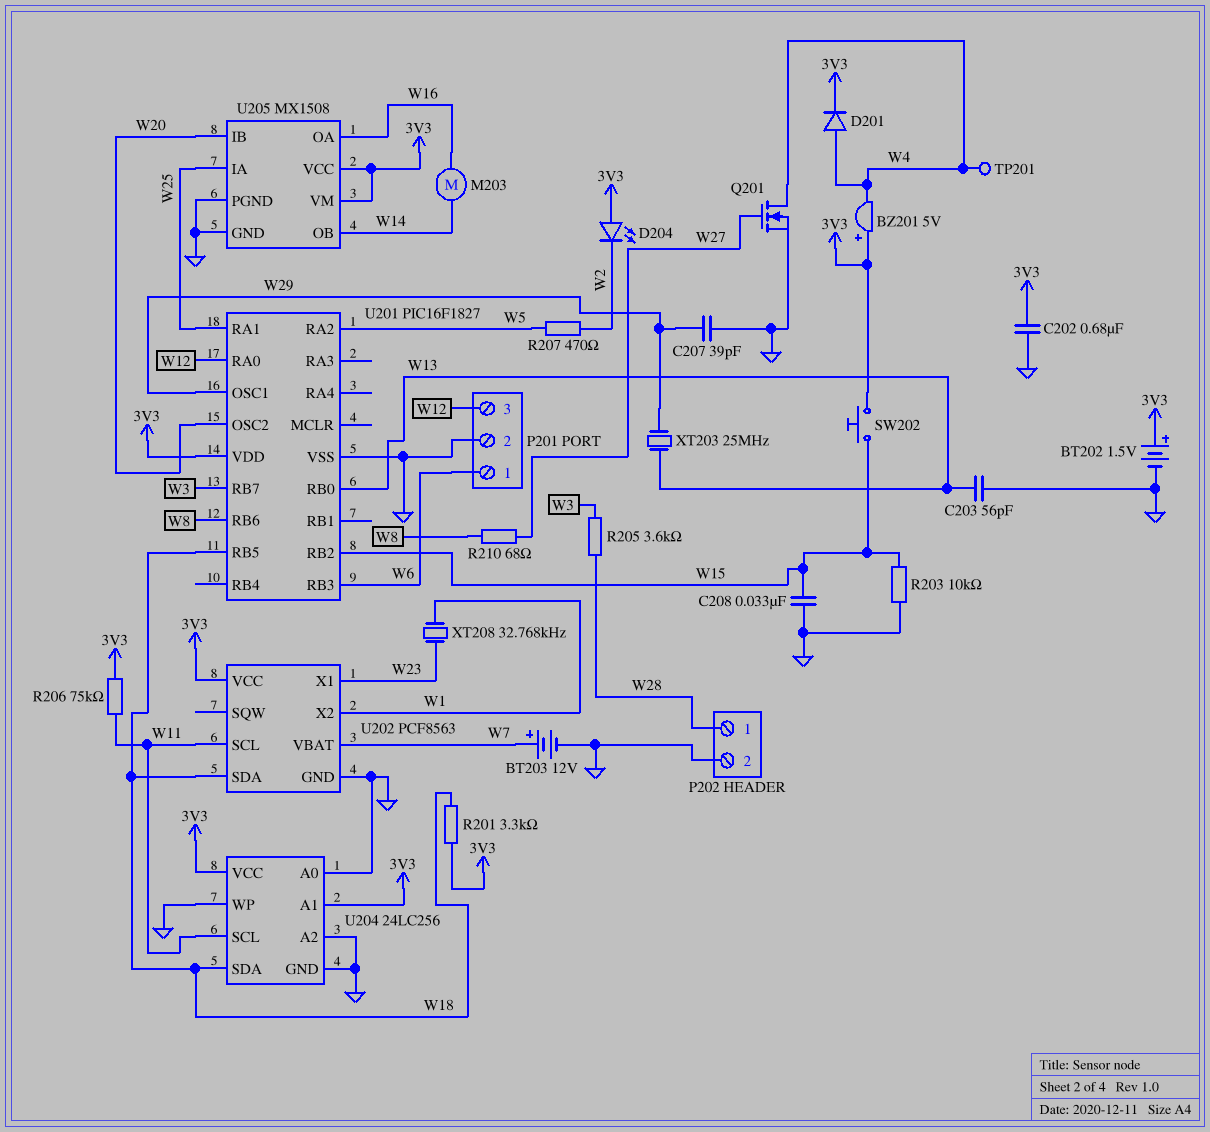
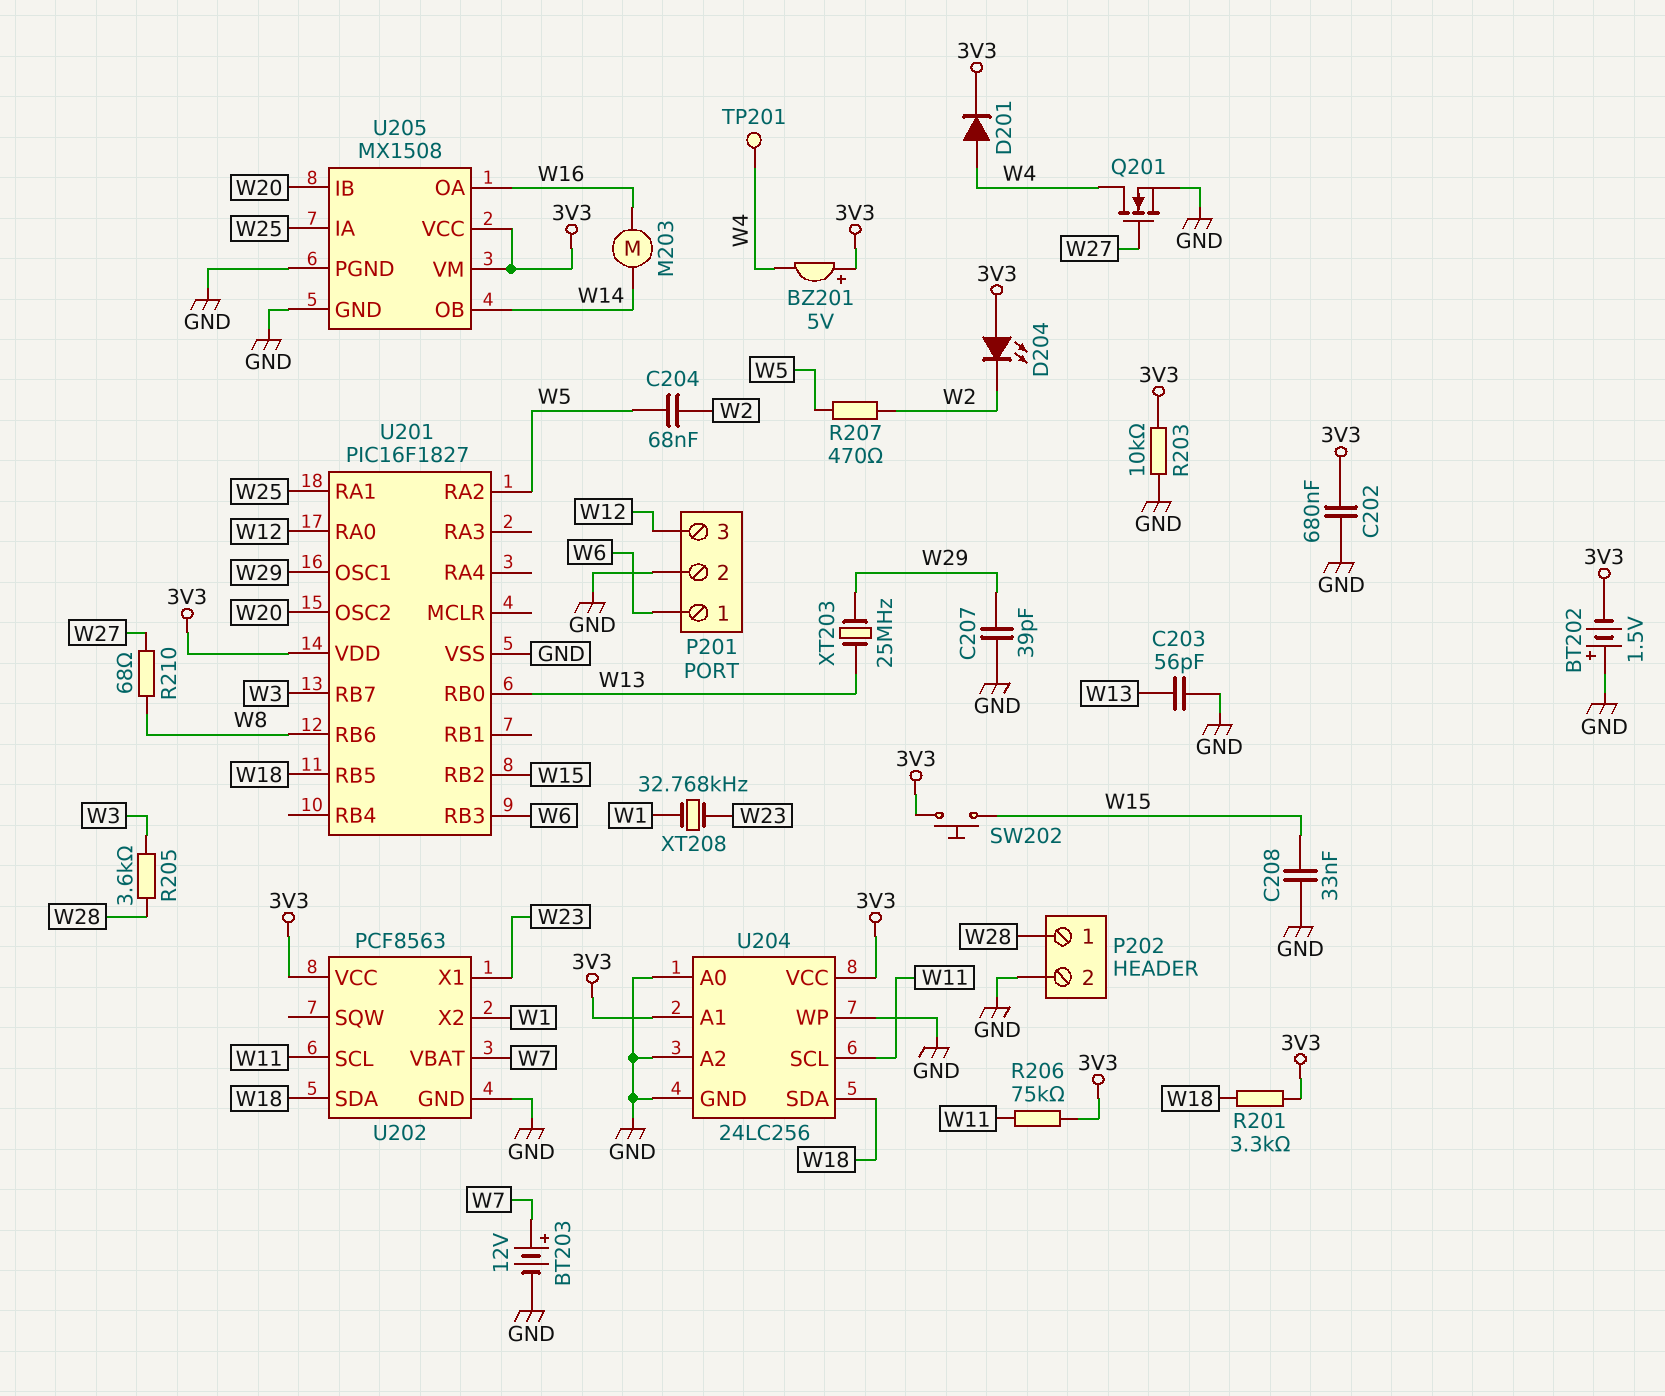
BT202: 1.5V (plus 3V3, minus GND) -> 1.5V (plus GND, minus 3V3)
C204: none -> 68nF (W2, W5)
R203: 10k (GND, W15) -> 10k (3V3, GND)

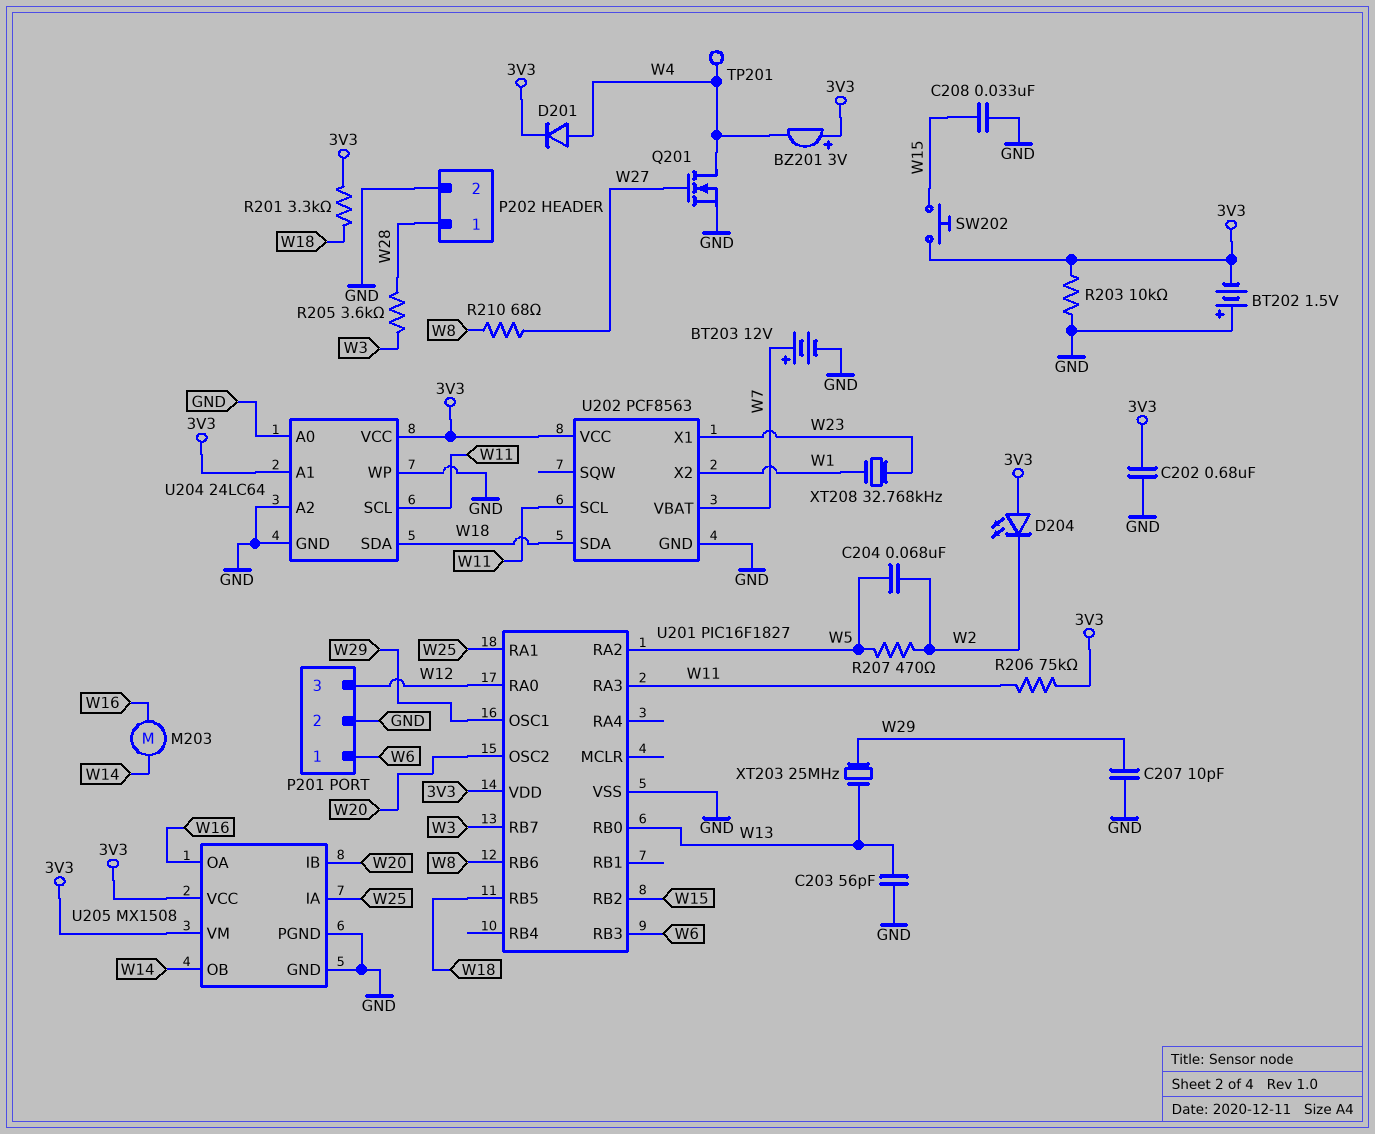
BZ201: buzzer 5V (plus 3V3, minus W4) -> buzzer 3V (plus 3V3, minus W4)
C207: 39pF (GND, W29) -> 10pF (GND, W29)
U201 pin RA3: none -> W11
U204: 24LC256 -> 24LC64

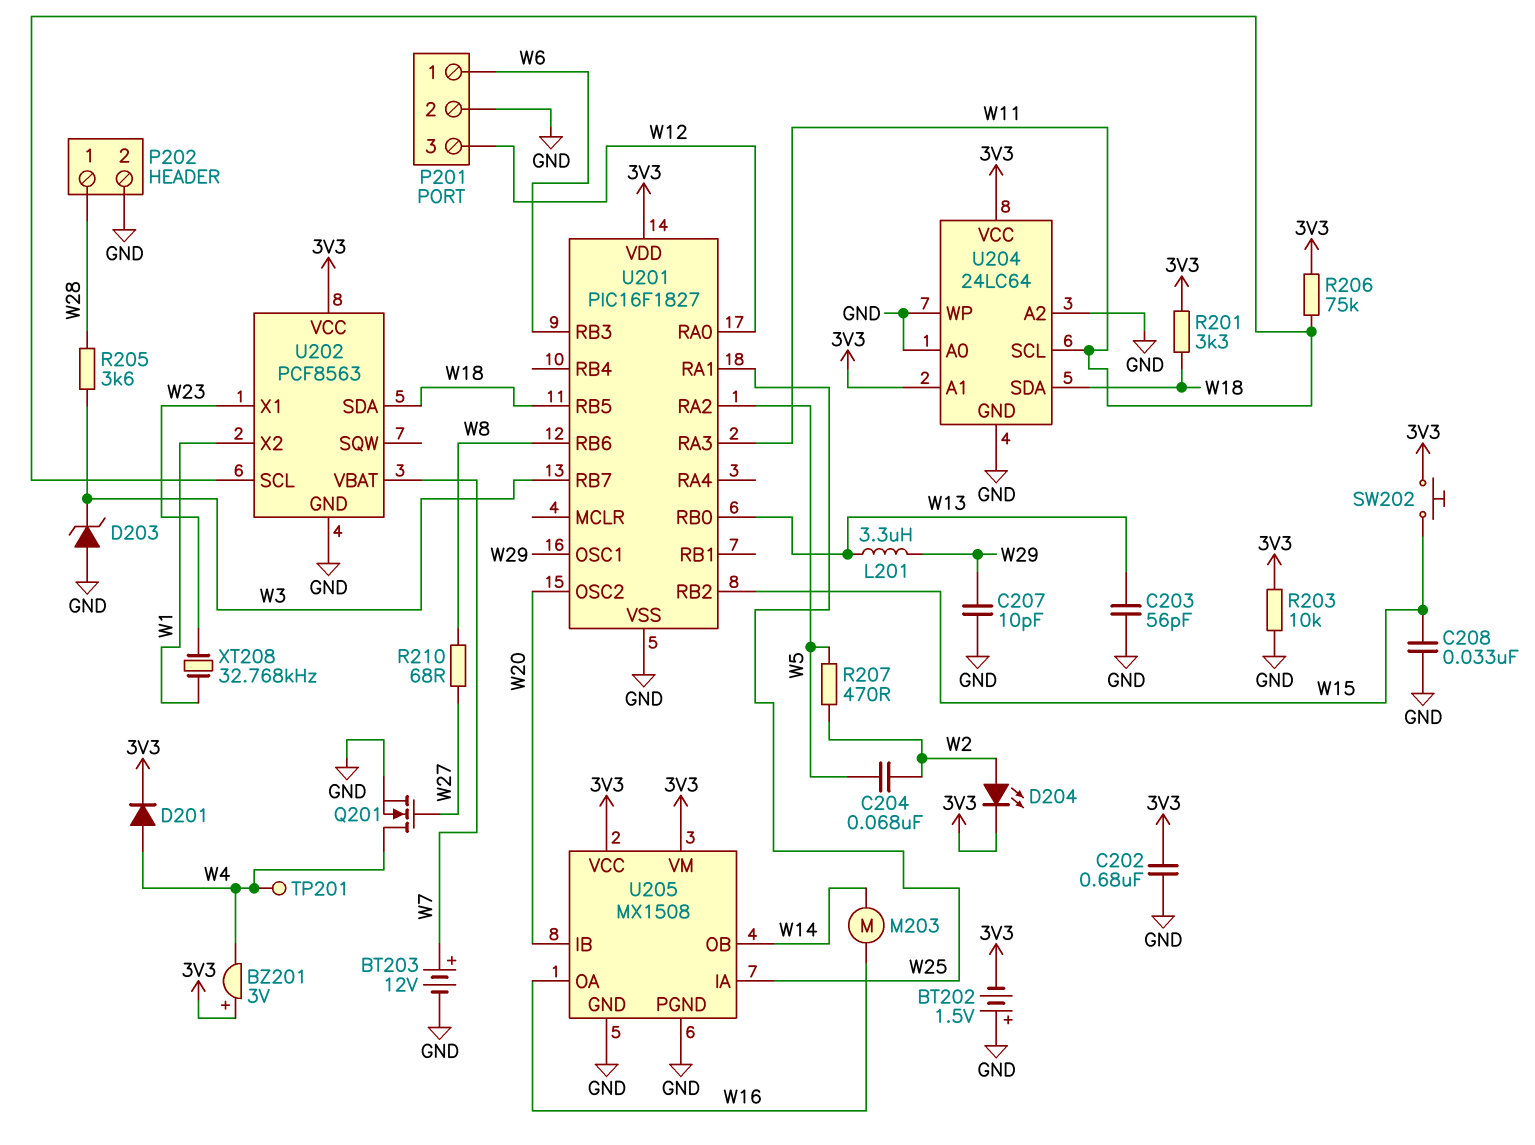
D203: none -> zener (A GND, K W3)
D204: LED (A 3V3, K W2) -> LED (A W2, K 3V3)
L201: none -> 3.3uH (W13, W29)
XT203: 25MHz (W13, W29) -> none

